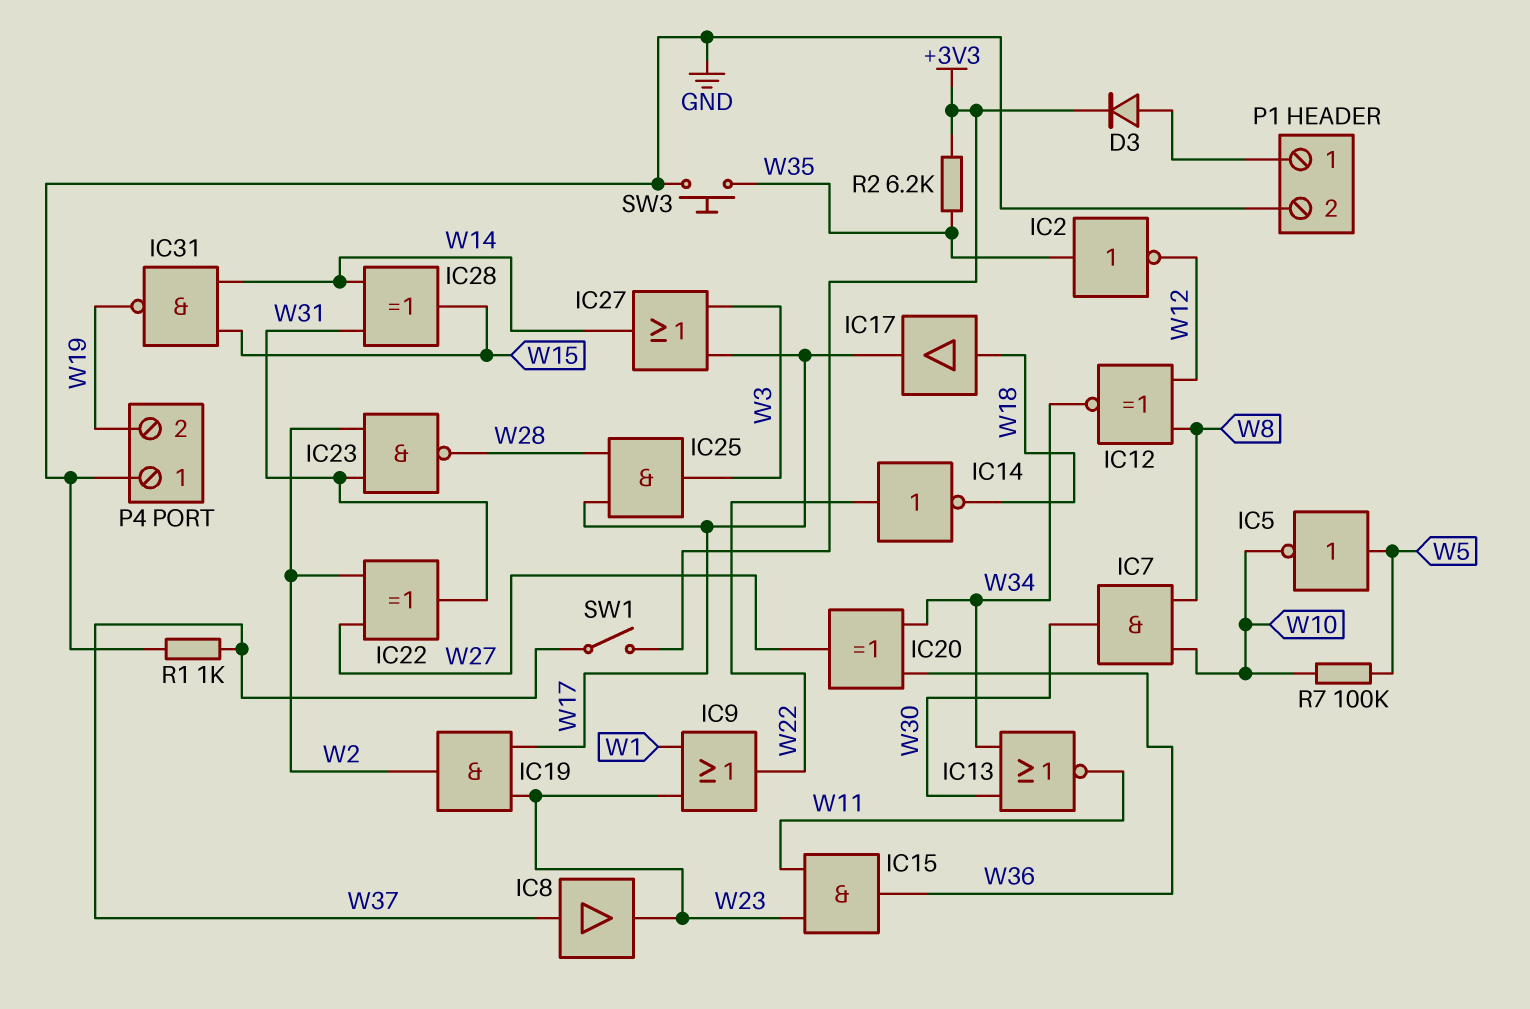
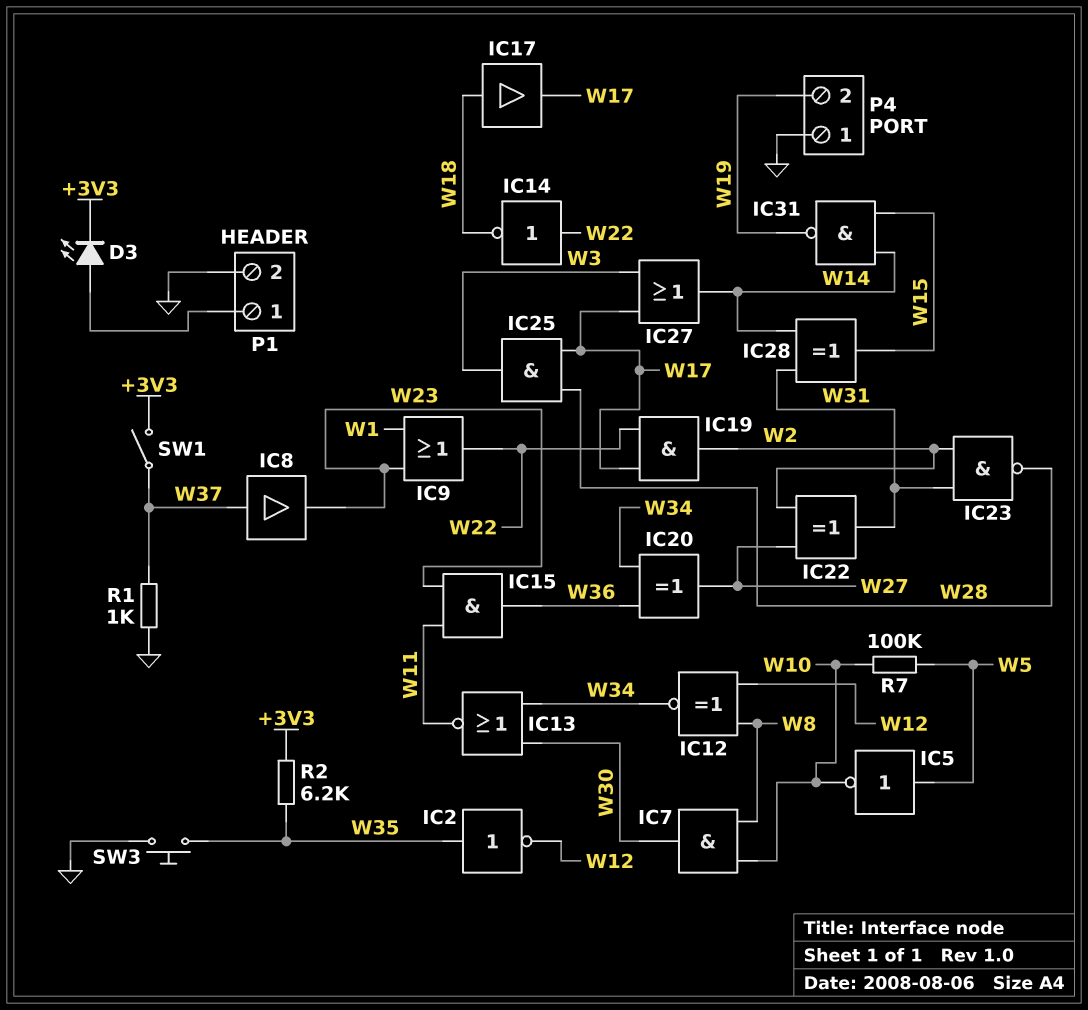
D3: diode (A P1/1, K +3V3) -> LED (A P1/1, K +3V3)
IC19: AND (in W17, in W23, out W2) -> AND (in W17, in W22, out W2)

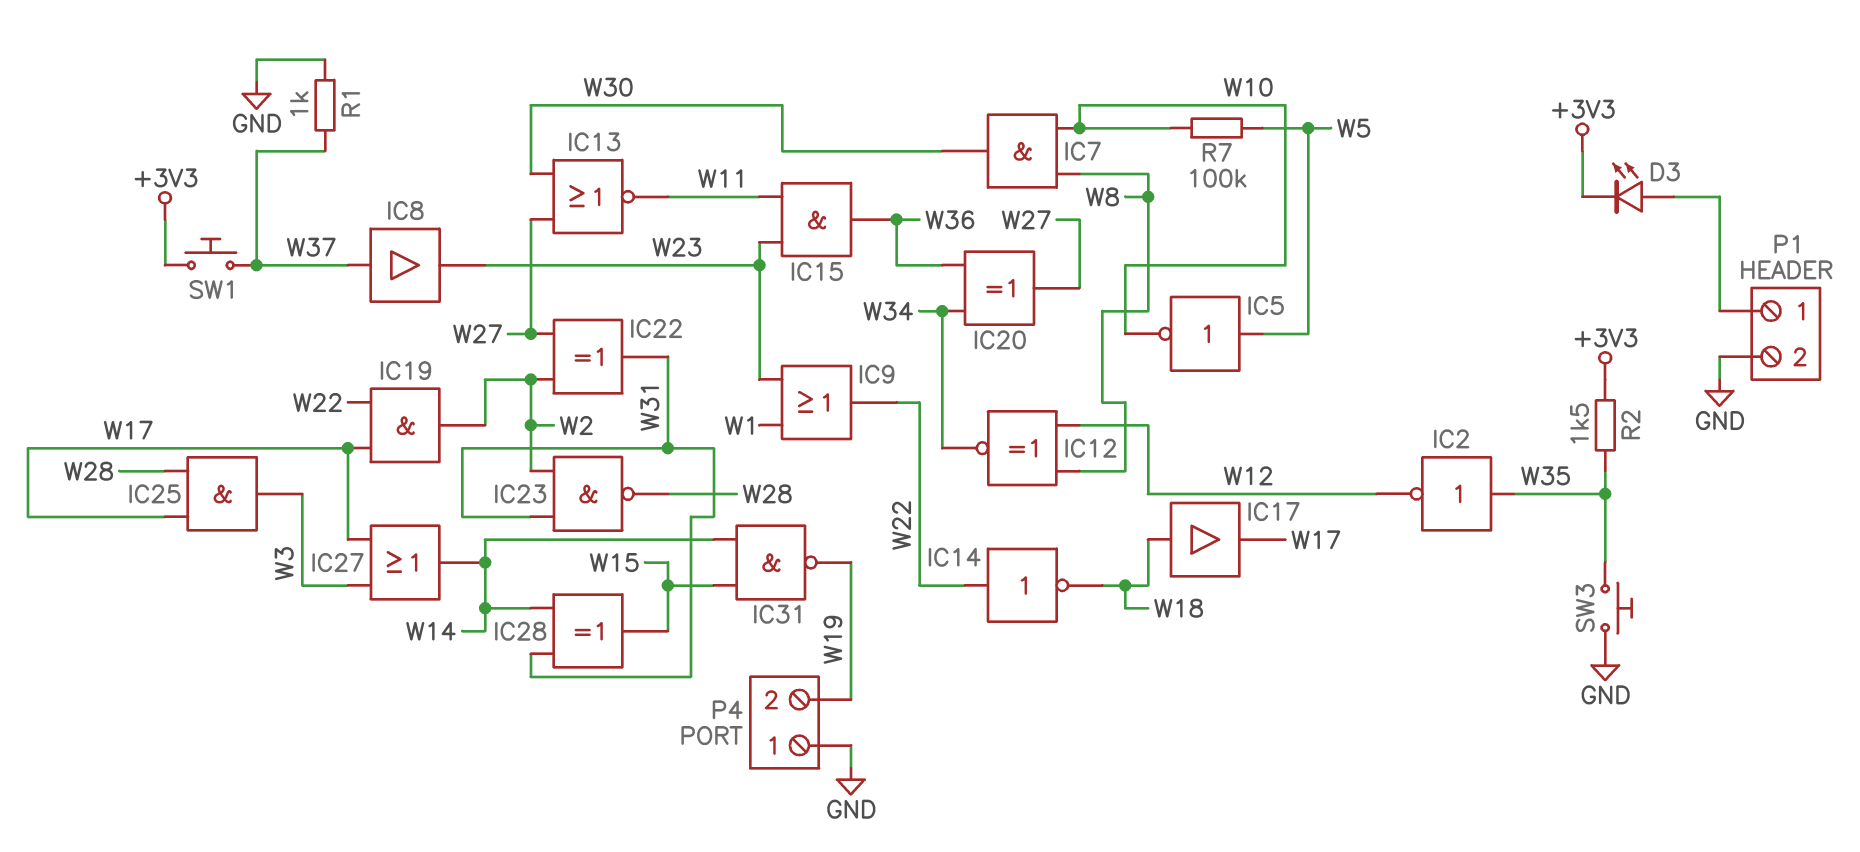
IC13: NOR (in W30, in W34, out W11) -> NOR (in W27, in W30, out W11)
R2: 6.2k (+3V3, W35) -> 1.5k (+3V3, W35)
SW1: switch (+3V3, W37) -> button (+3V3, W37)

